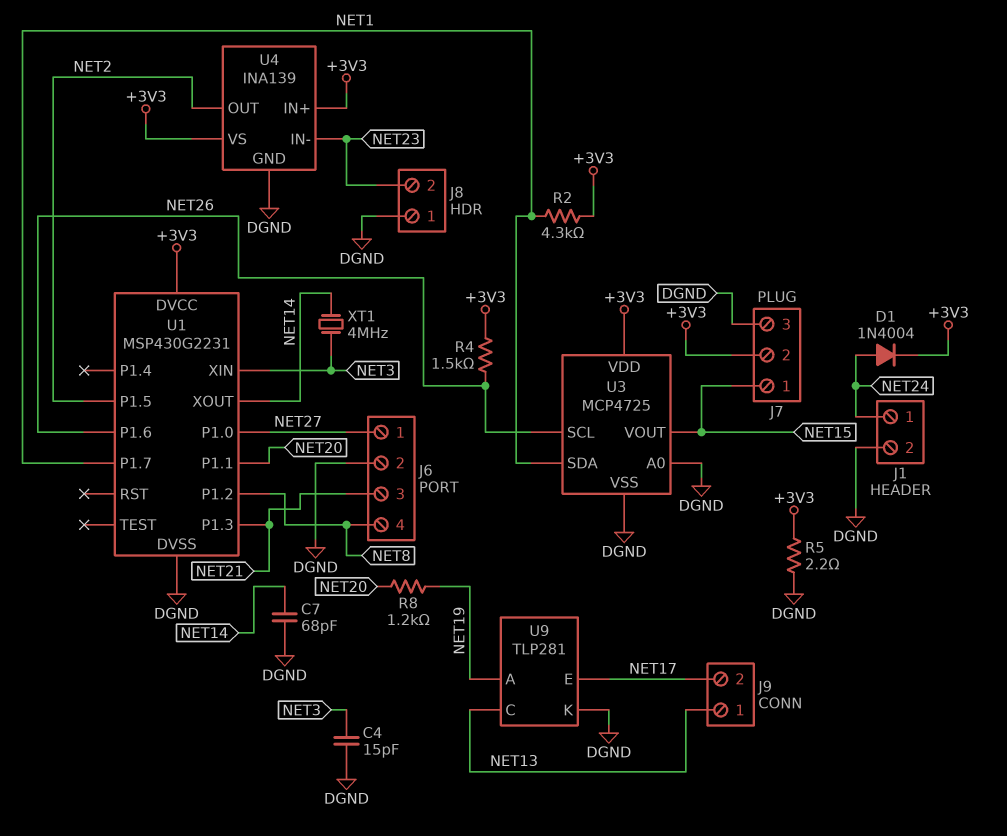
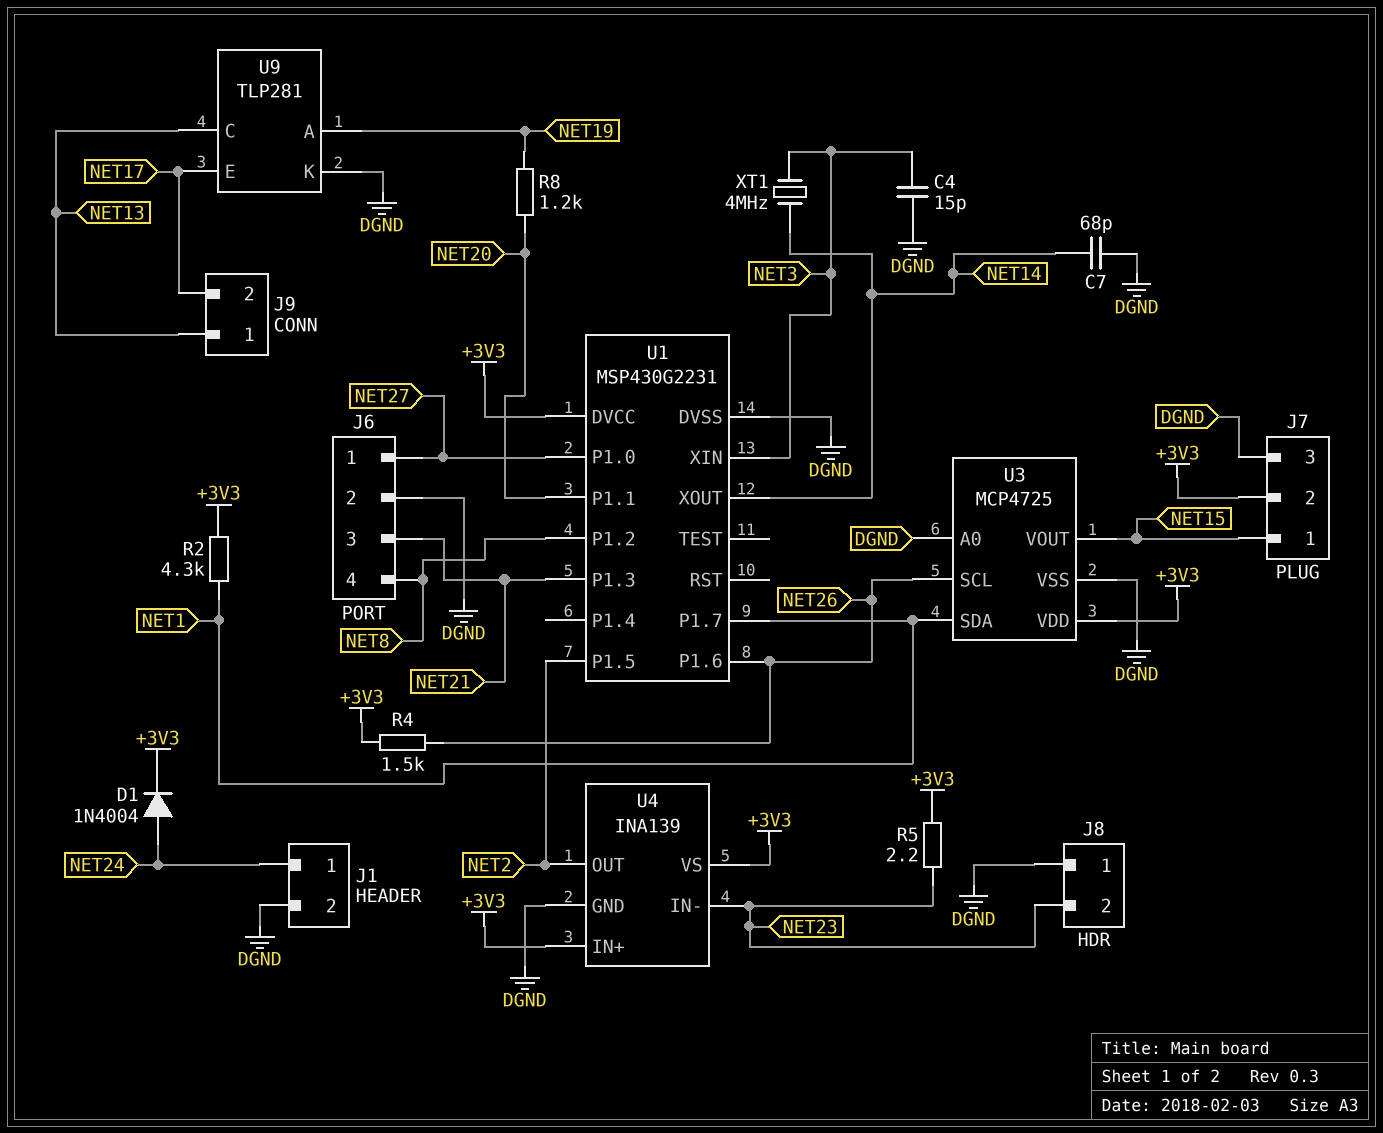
R5: 2.2 (+3V3, DGND) -> 2.2 (+3V3, NET23)

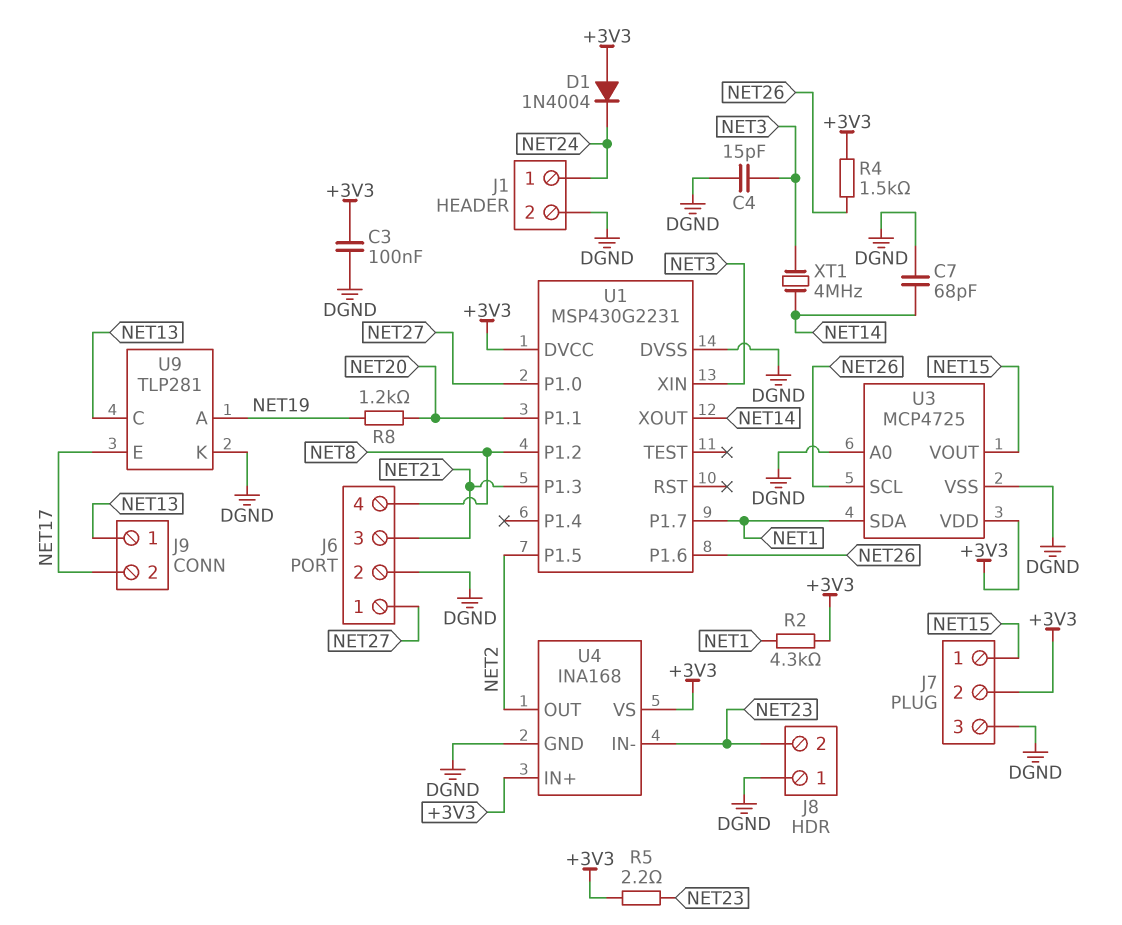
C3: none -> 100nF (+3V3, DGND)
D1: diode 1N4004 (A NET24, K +3V3) -> diode 1N4004 (A +3V3, K NET24)
U4: INA139 -> INA168

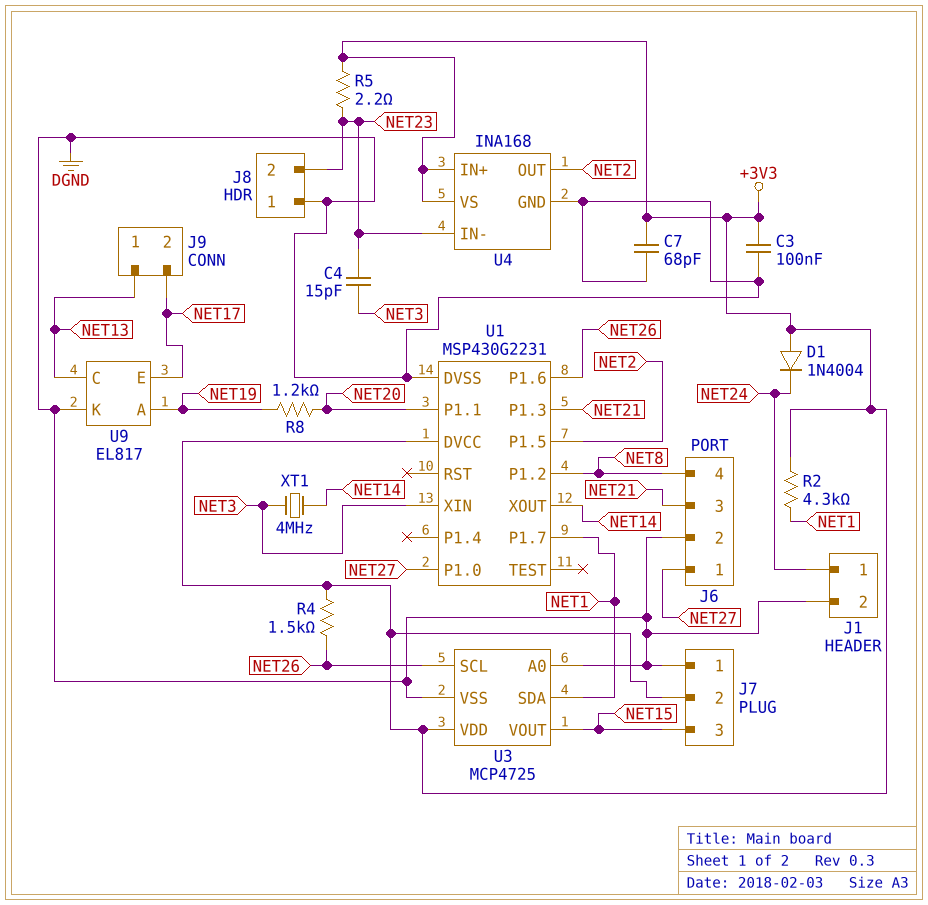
C4: 15pF (DGND, NET3) -> 15pF (NET3, NET23)
C7: 68pF (DGND, NET14) -> 68pF (+3V3, DGND)
J7 pin 1: NET15 -> DGND
J7 pin 3: DGND -> NET15
U9: TLP281 -> EL817

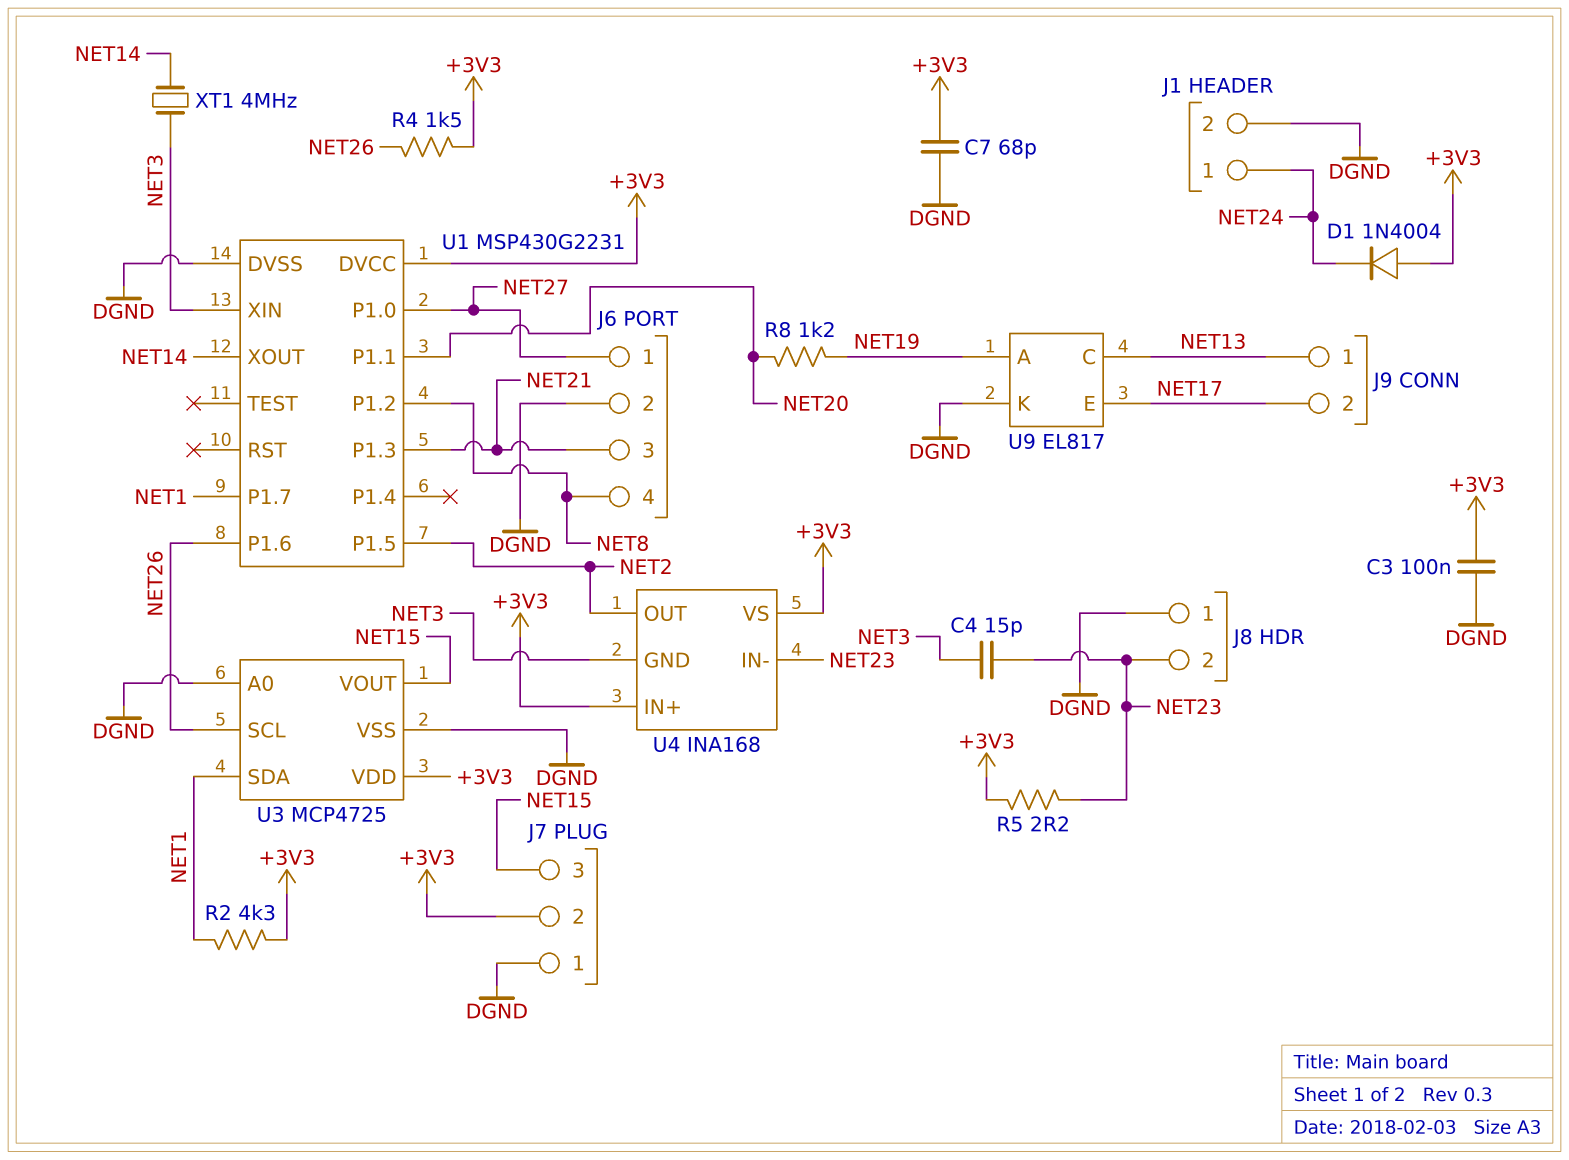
U4 pin GND: DGND -> NET3

